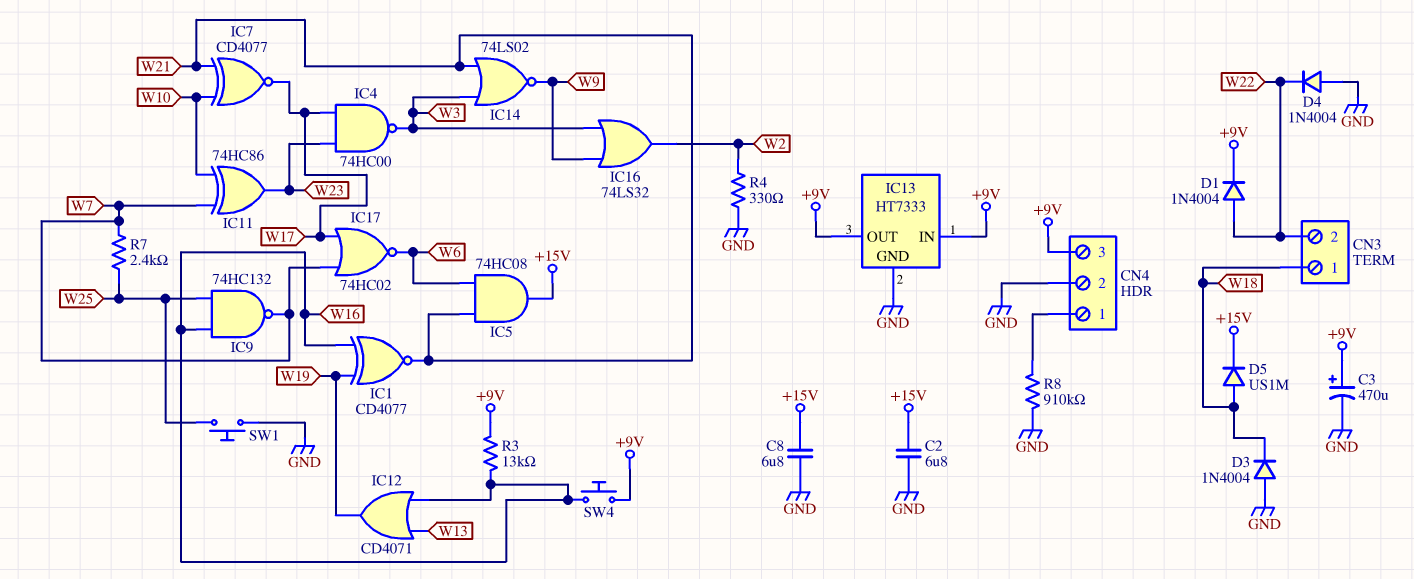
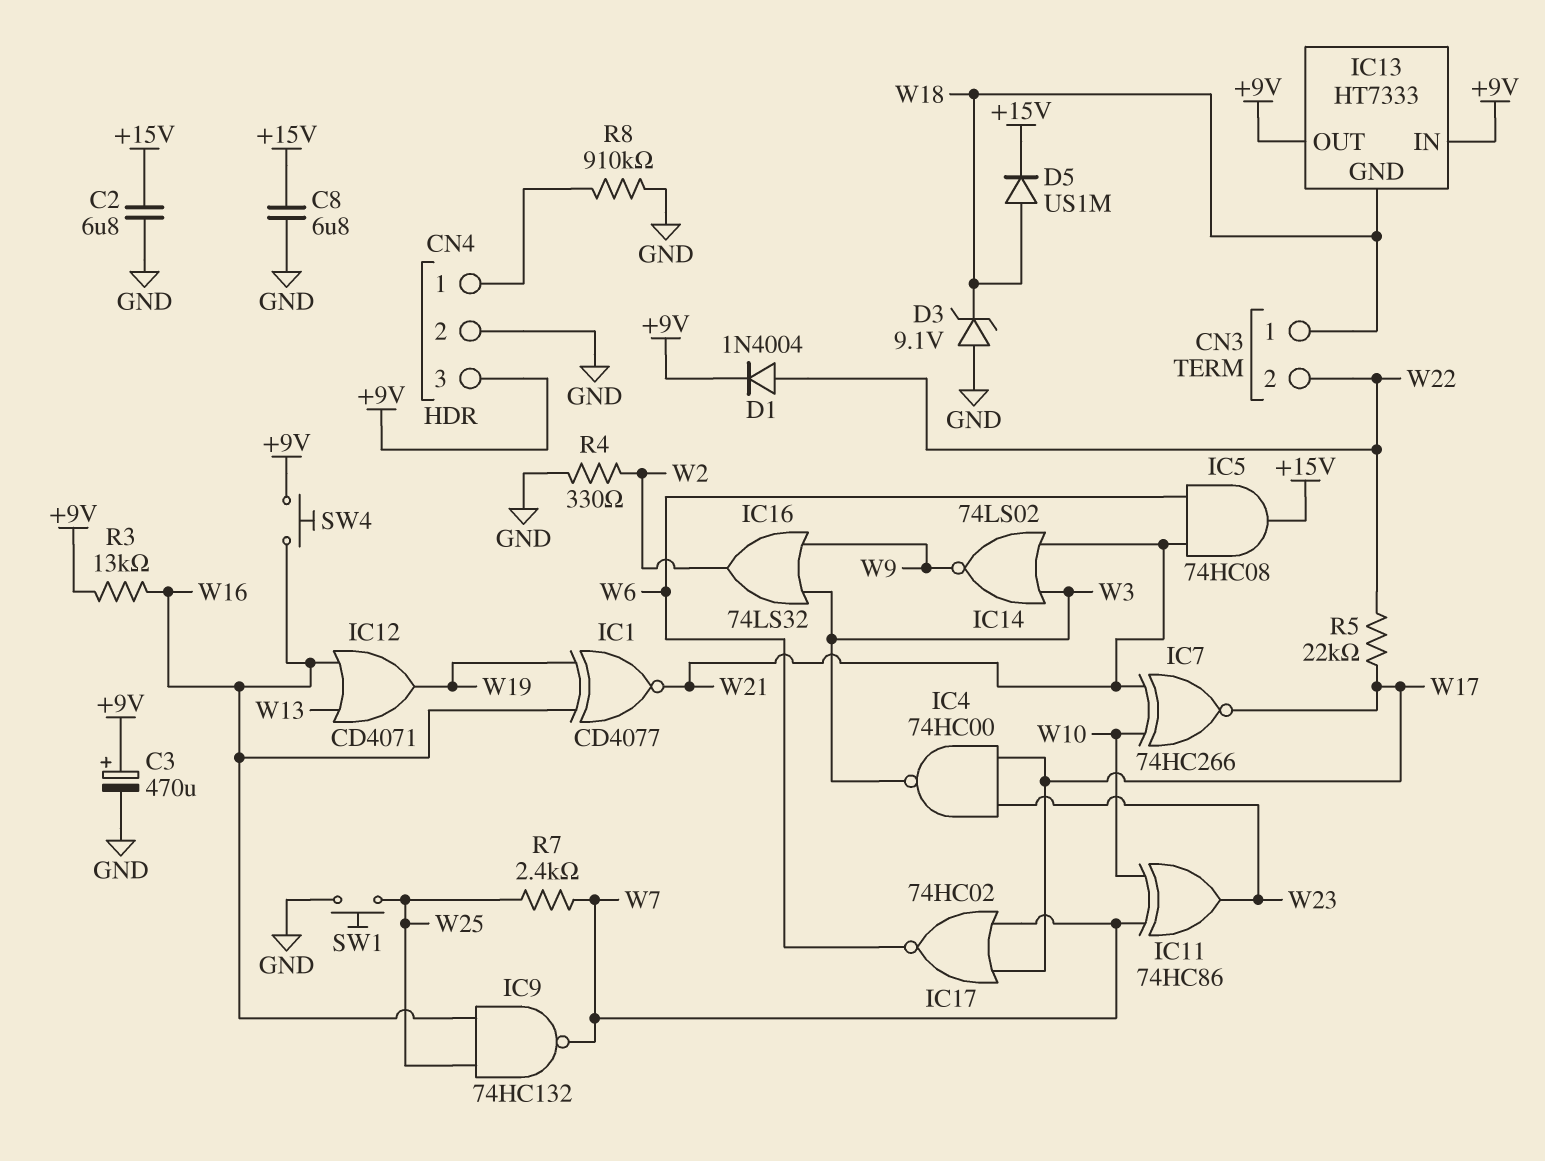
D3: diode 1N4004 (A GND, K W18) -> zener 9.1V (A GND, K W18)
D4: diode 1N4004 (A GND, K W22) -> none
IC7: XNOR CD4077 (in W10, in W21, out W17) -> XNOR 74HC266 (in W10, in W21, out W17)
IC13 pin GND: GND -> W18
R5: none -> 22k (W17, W22)

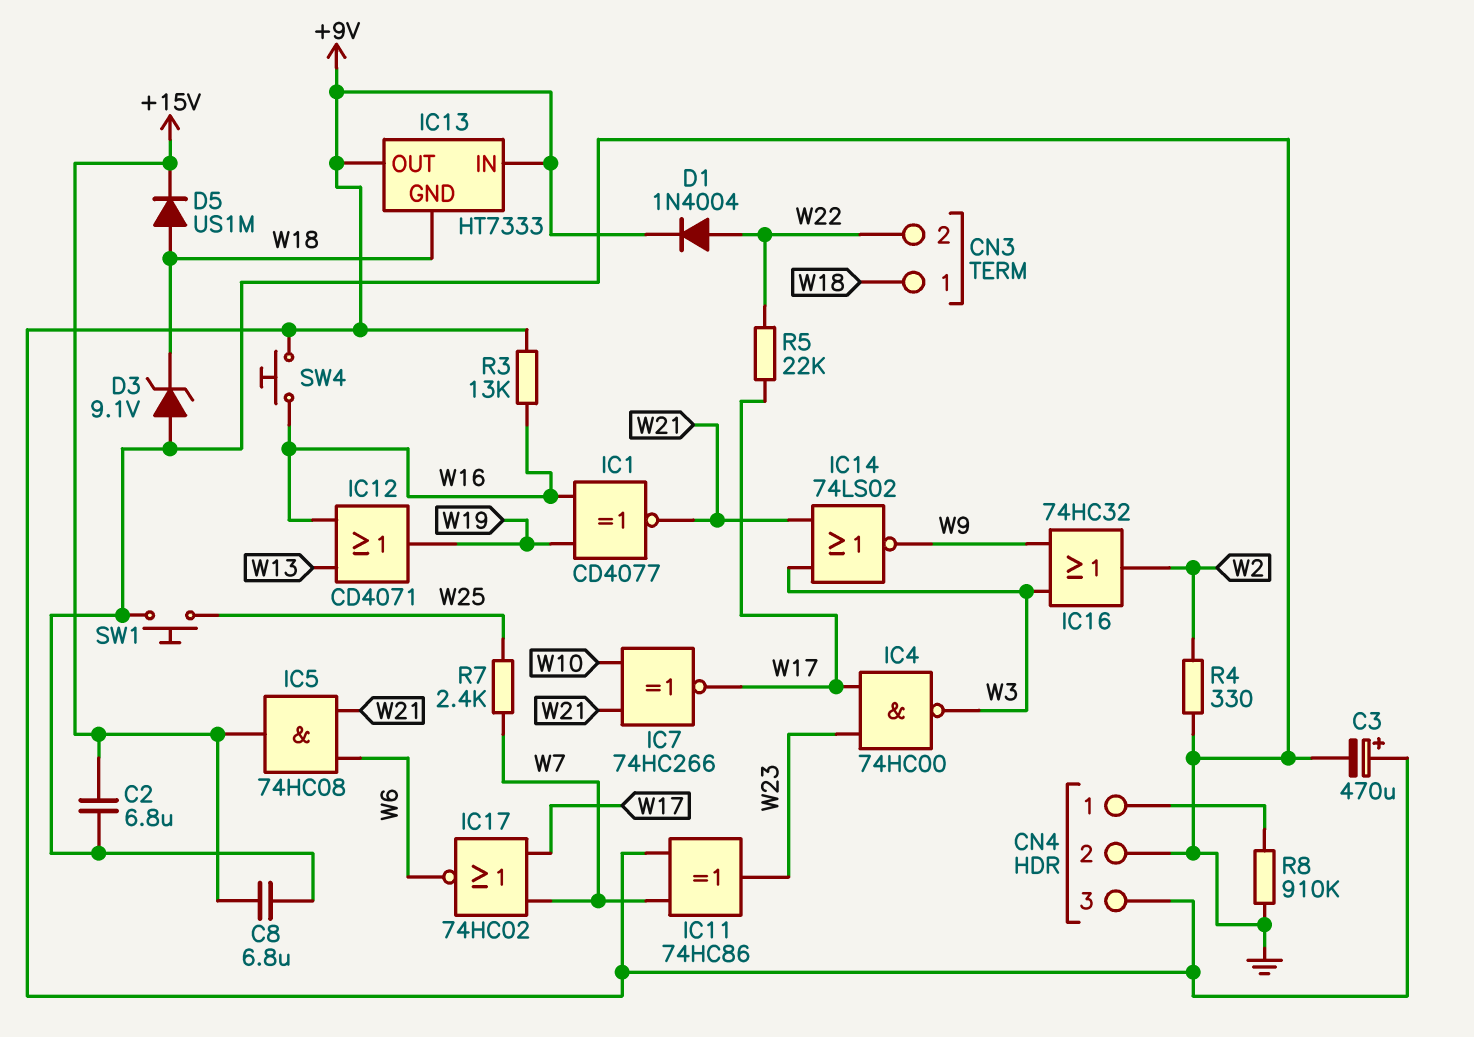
IC9: NAND 74HC132 (in W16, in W25, out W7) -> none
IC11: XOR 74HC86 (in W7, in W10, out W23) -> XOR 74HC86 (in +9V, in W7, out W23)
IC16: OR 74LS32 (in W3, in W9, out W2) -> OR 74HC32 (in W3, in W9, out W2)

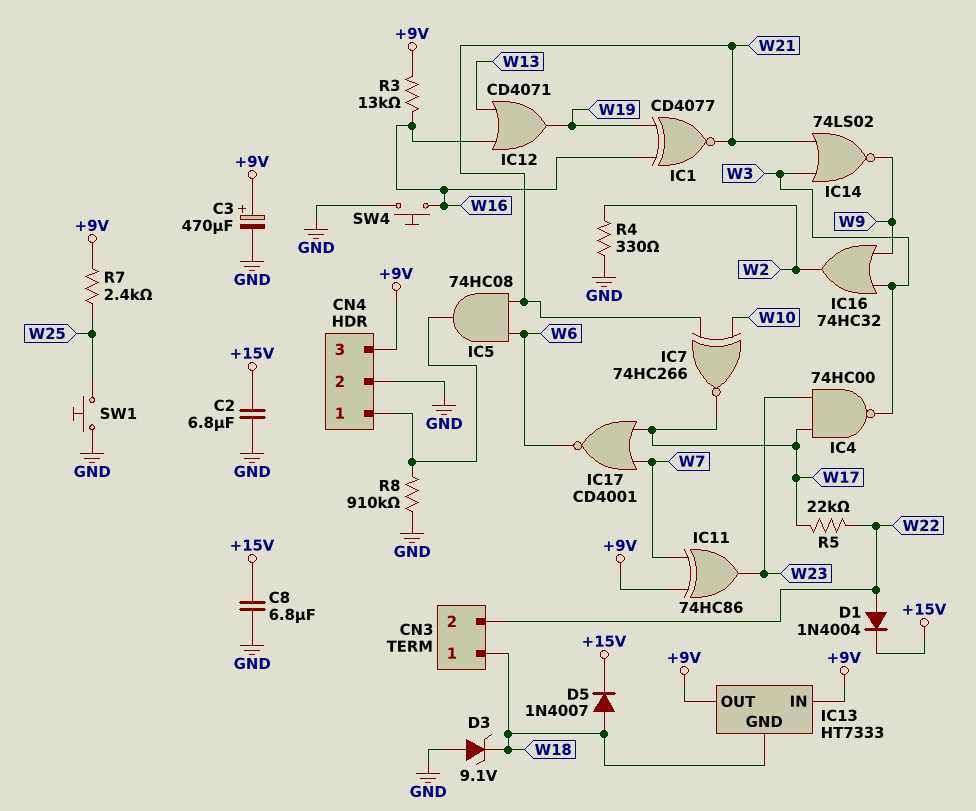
D1: diode 1N4004 (A W22, K +9V) -> diode 1N4004 (A W22, K +15V)
D5: diode US1M (A W18, K +15V) -> diode 1N4007 (A W18, K +15V)
IC5: AND 74HC08 (in W6, in W21, out +15V) -> AND 74HC08 (in W6, in W21, out CN4/1)
IC17: NOR 74HC02 (in W7, in W17, out W6) -> NOR CD4001 (in W7, in W17, out W6)
R7: 2.4k (W7, W25) -> 2.4k (+9V, W25)
SW4: button (+9V, W16) -> button (GND, W16)

